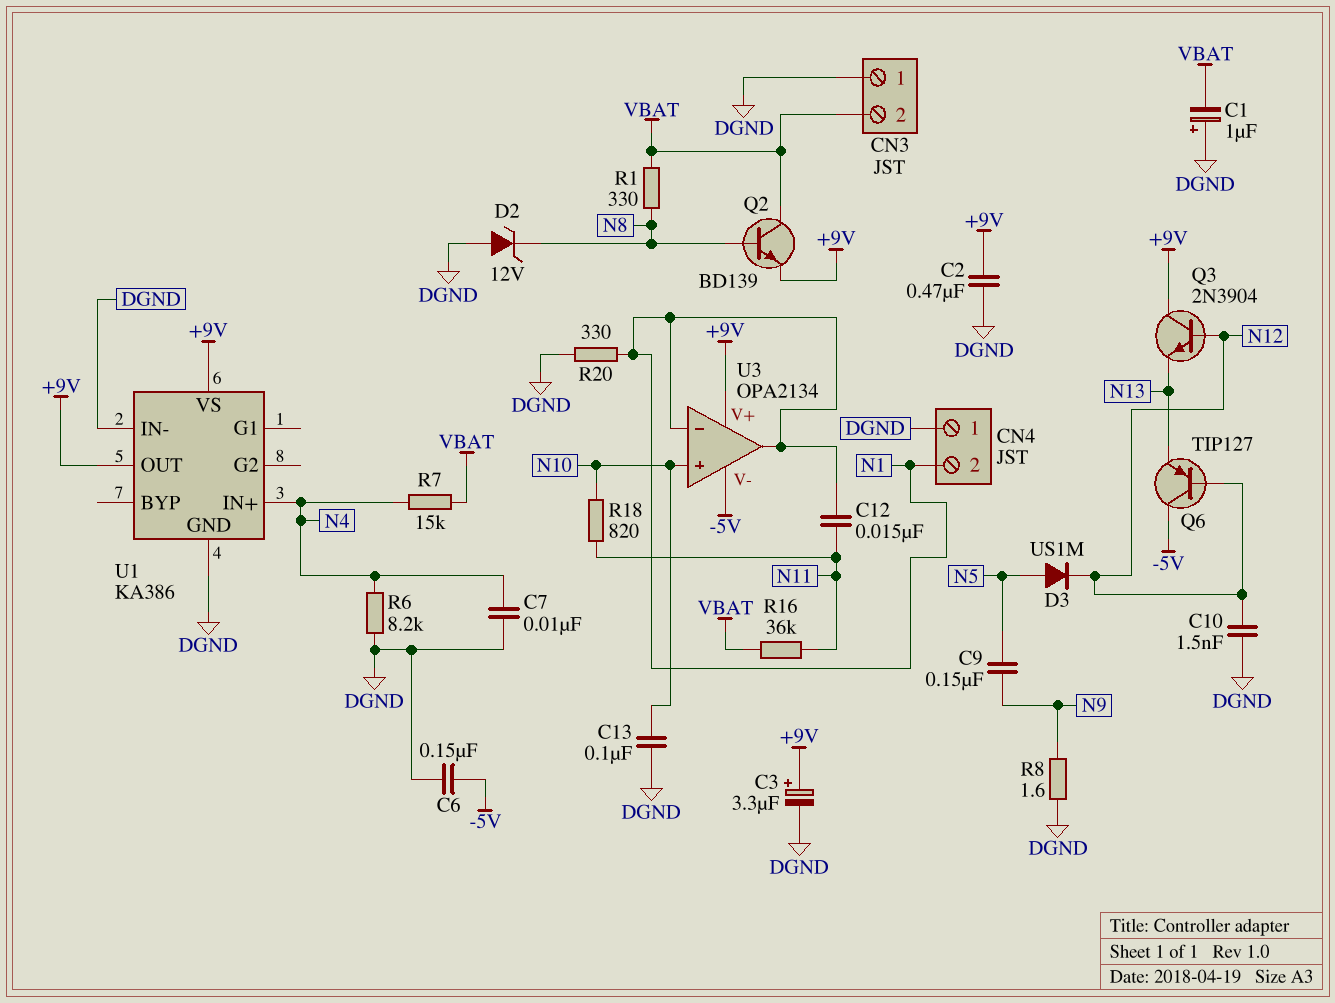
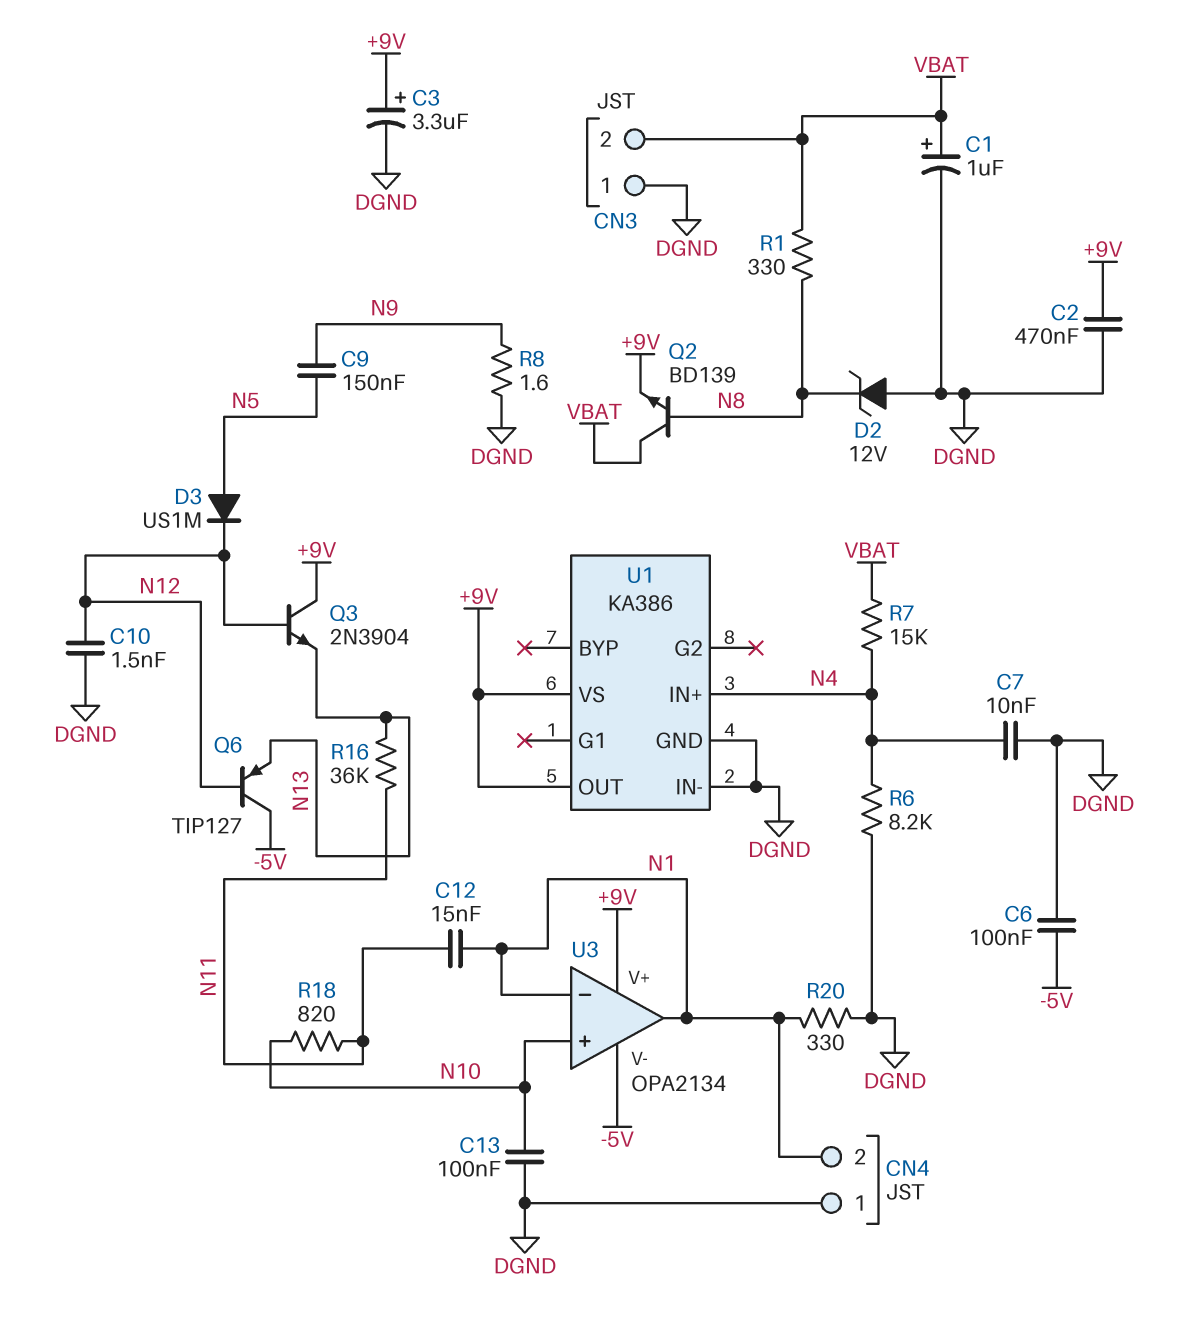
C1: 1uF (plus DGND, minus VBAT) -> 1uF (plus VBAT, minus DGND)
C6: 150nF (-5V, DGND) -> 100nF (-5V, DGND)
R16: 36k (N11, VBAT) -> 36k (N11, N13)

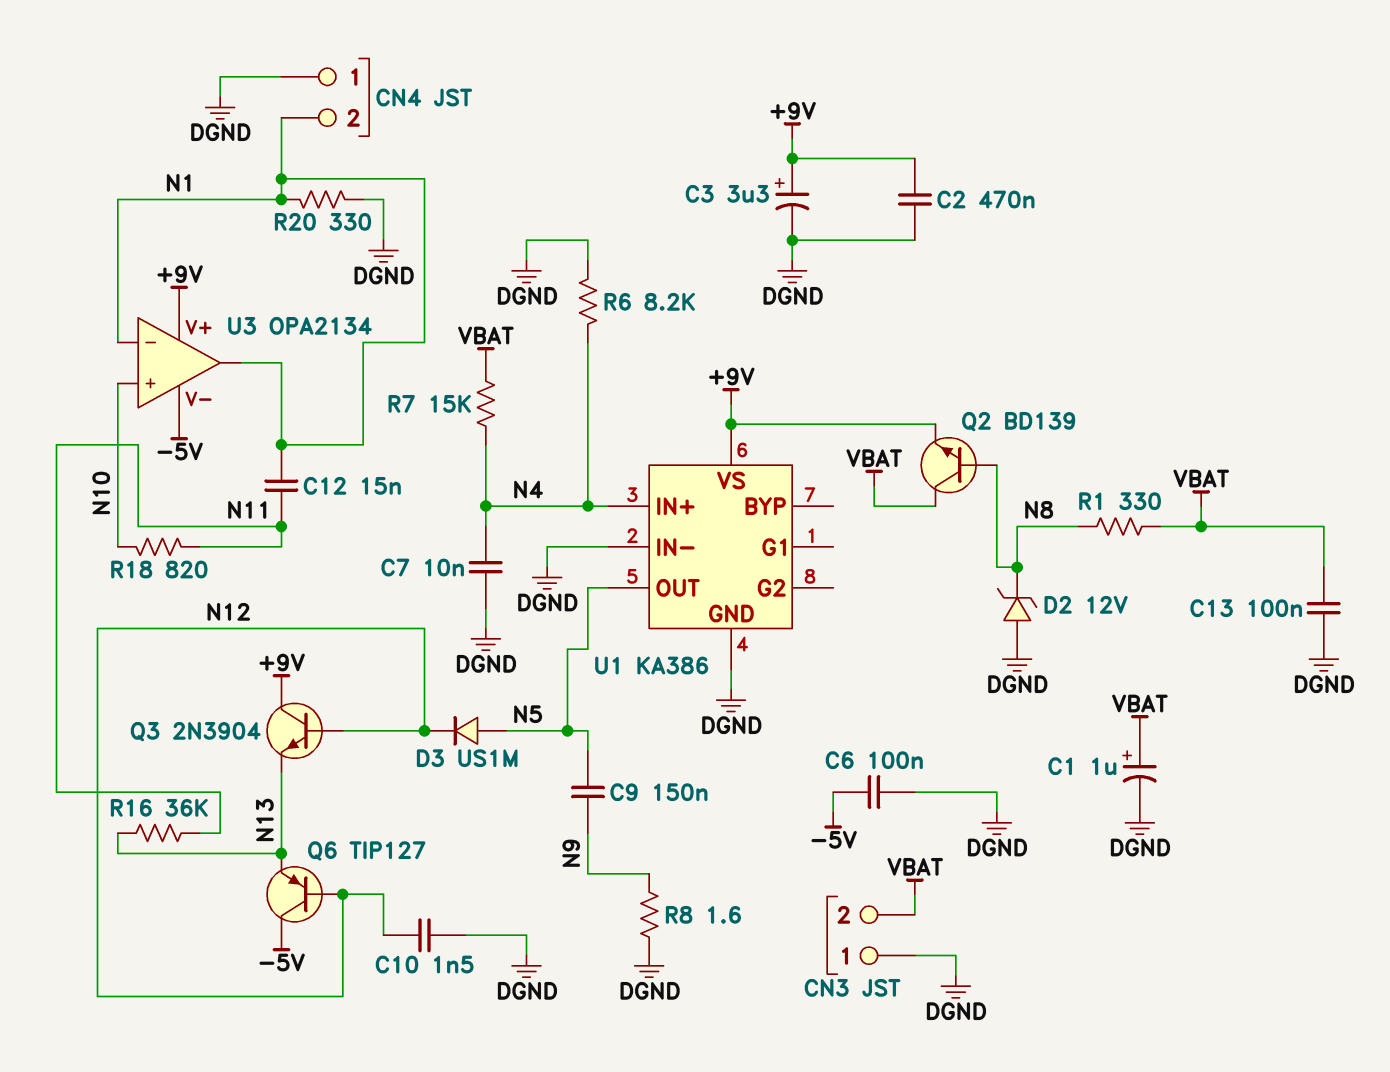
C13: 100nF (DGND, N10) -> 100nF (DGND, VBAT)
U1 pin OUT: +9V -> N5

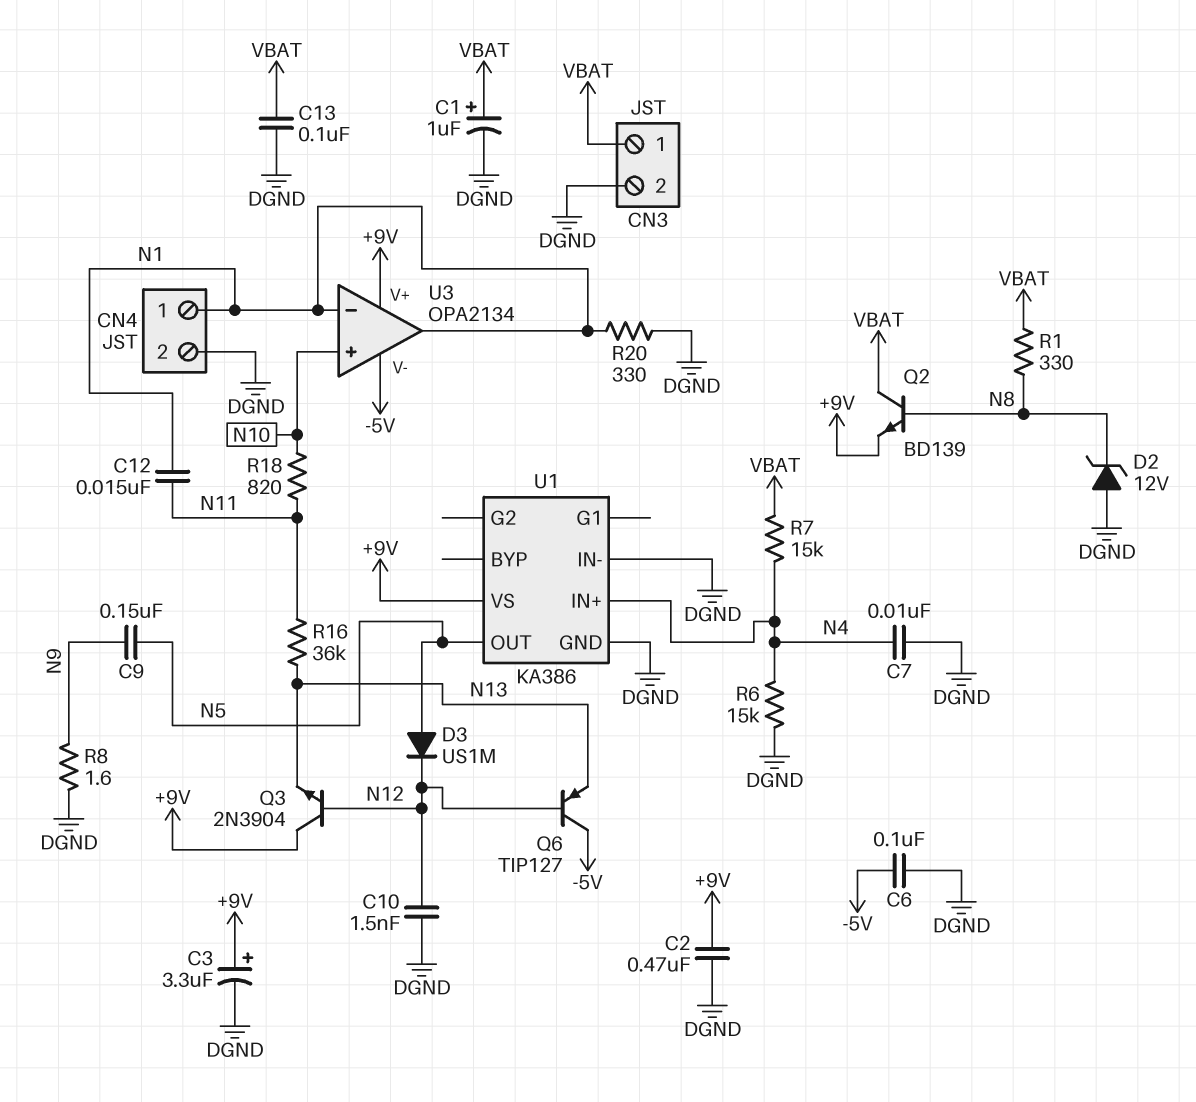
CN3 pin 1: DGND -> VBAT
CN3 pin 2: VBAT -> DGND
CN4 pin 1: DGND -> N1
CN4 pin 2: N1 -> DGND
R6: 8.2k (DGND, N4) -> 15k (DGND, N4)

